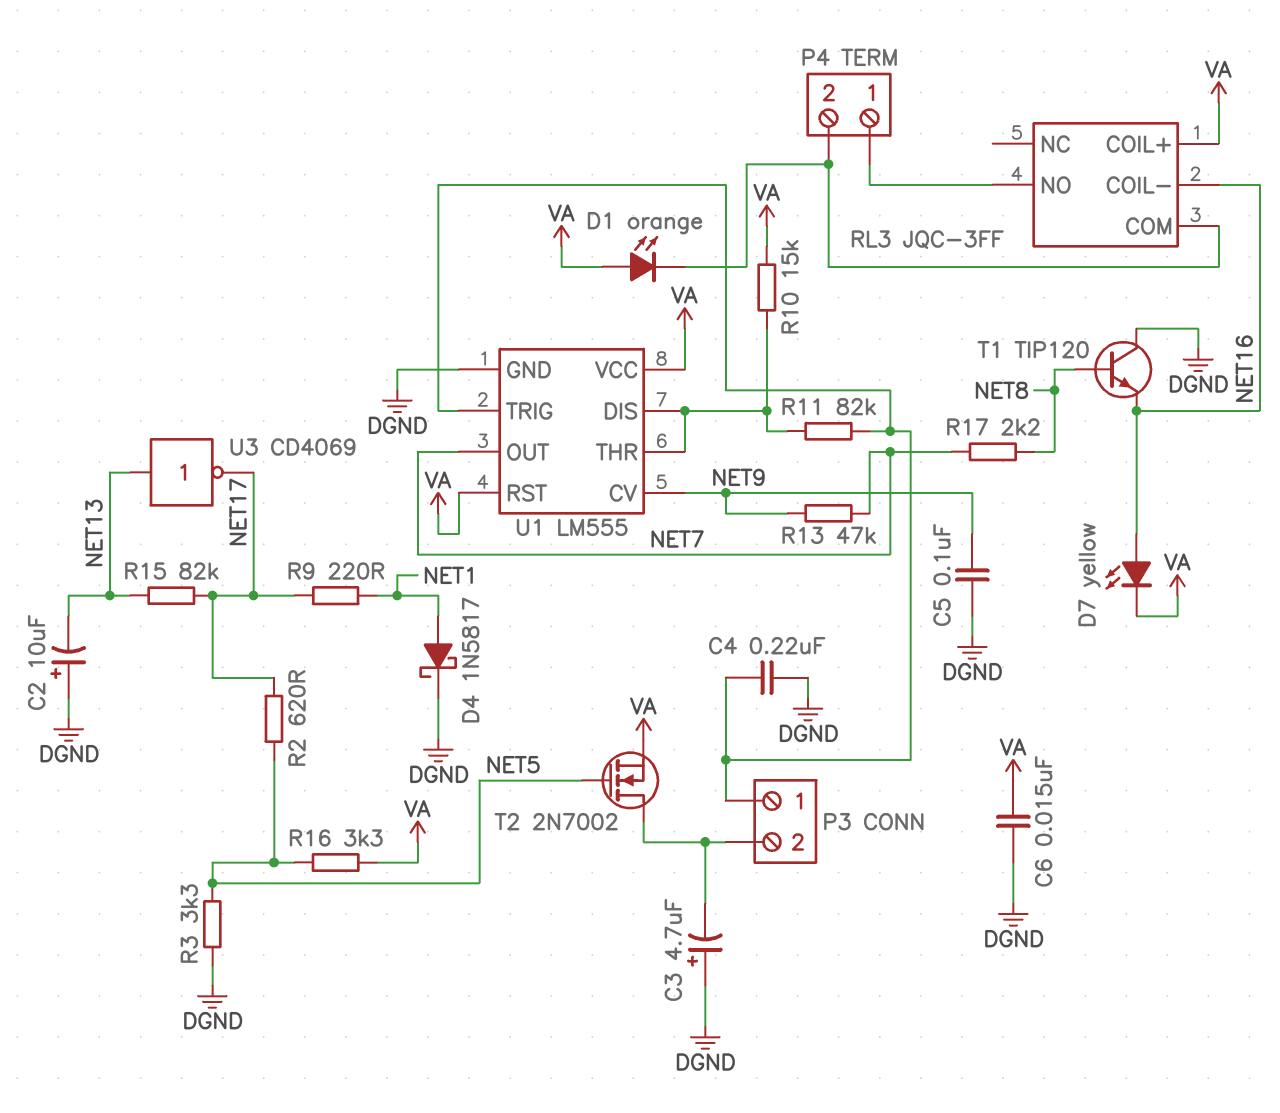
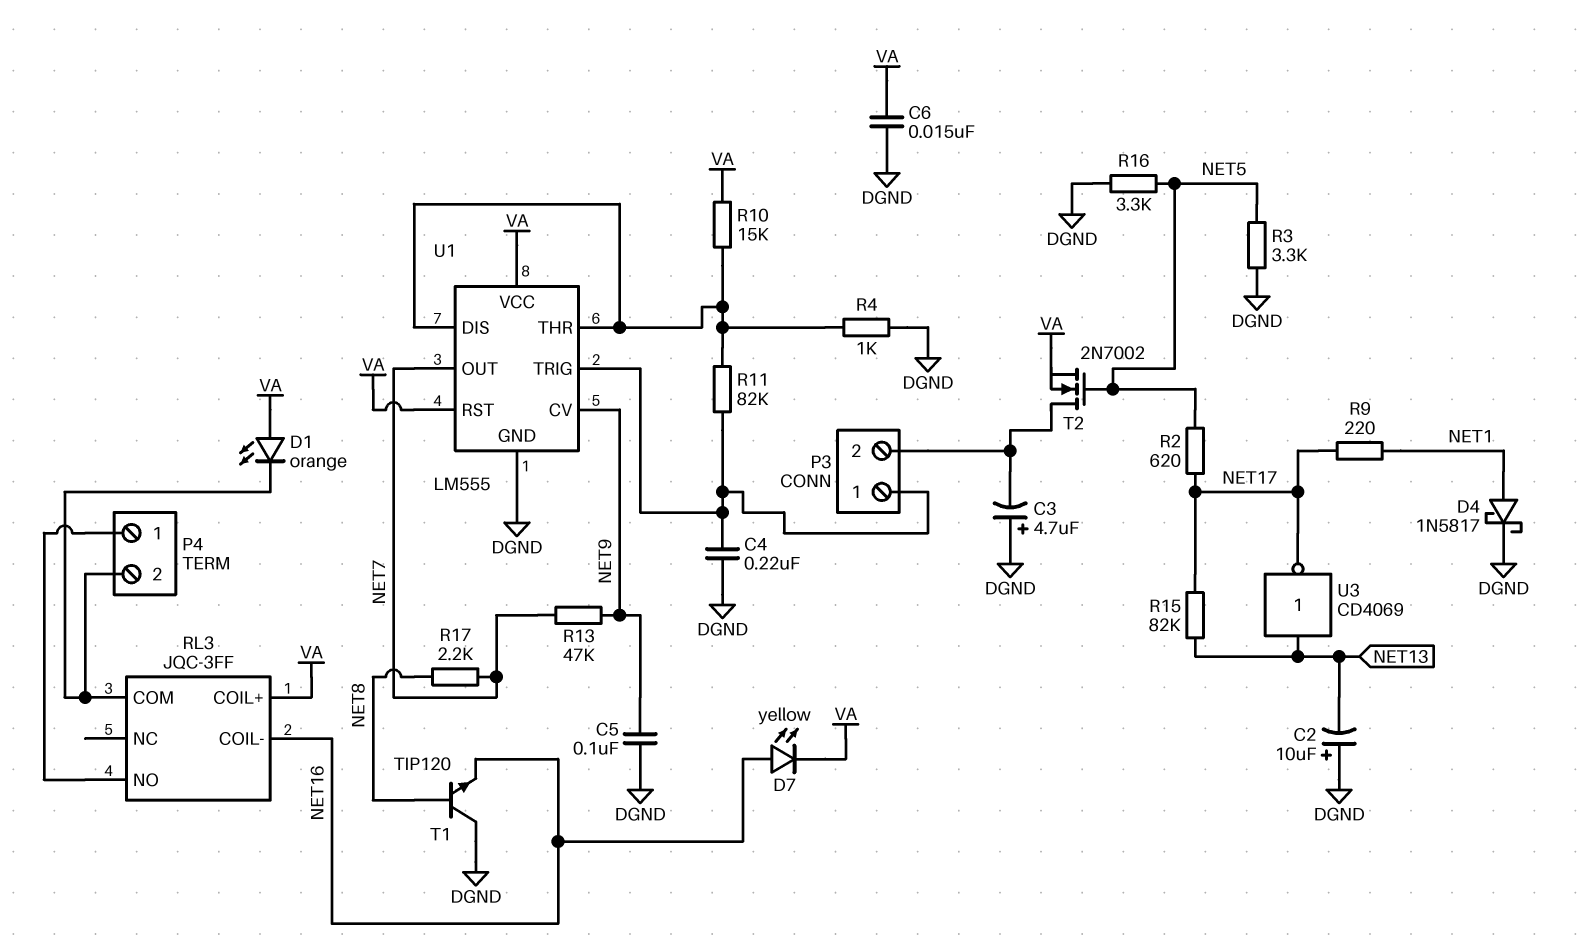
R4: none -> 1k (DGND, U1/DIS)
R16: 3.3k (NET5, VA) -> 3.3k (DGND, NET5)

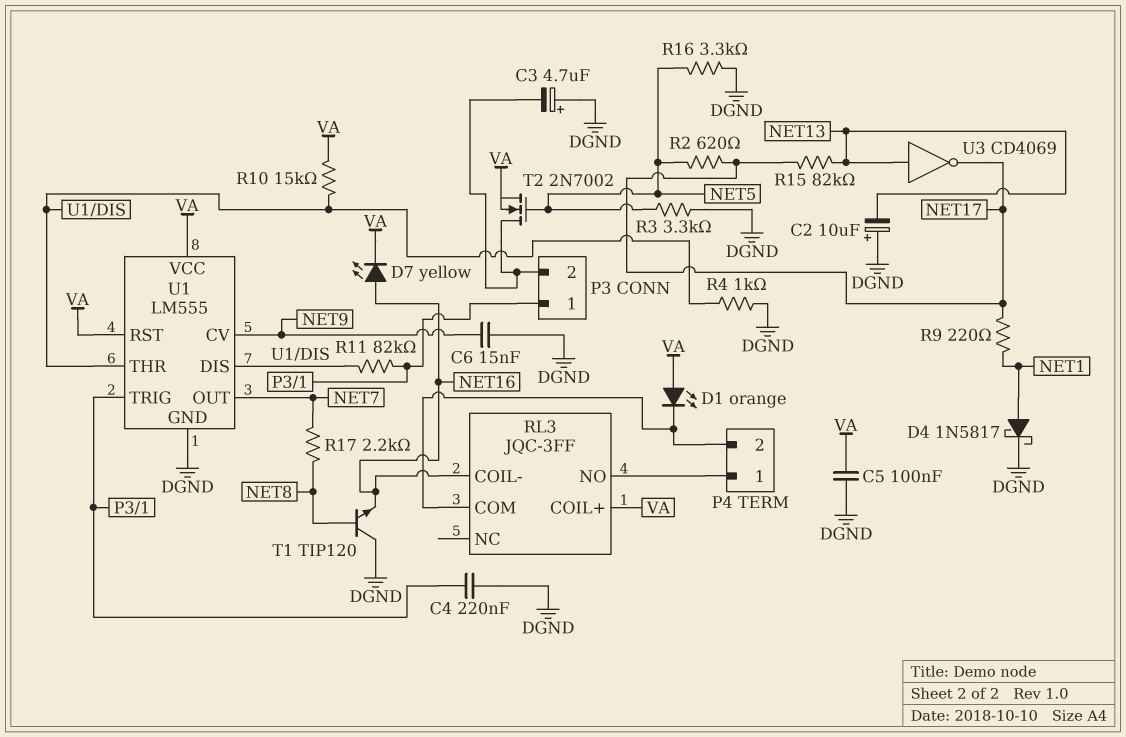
C5: 100nF (DGND, NET9) -> 100nF (DGND, VA)
C6: 15nF (DGND, VA) -> 15nF (DGND, NET9)
R13: 47k (NET7, NET9) -> none

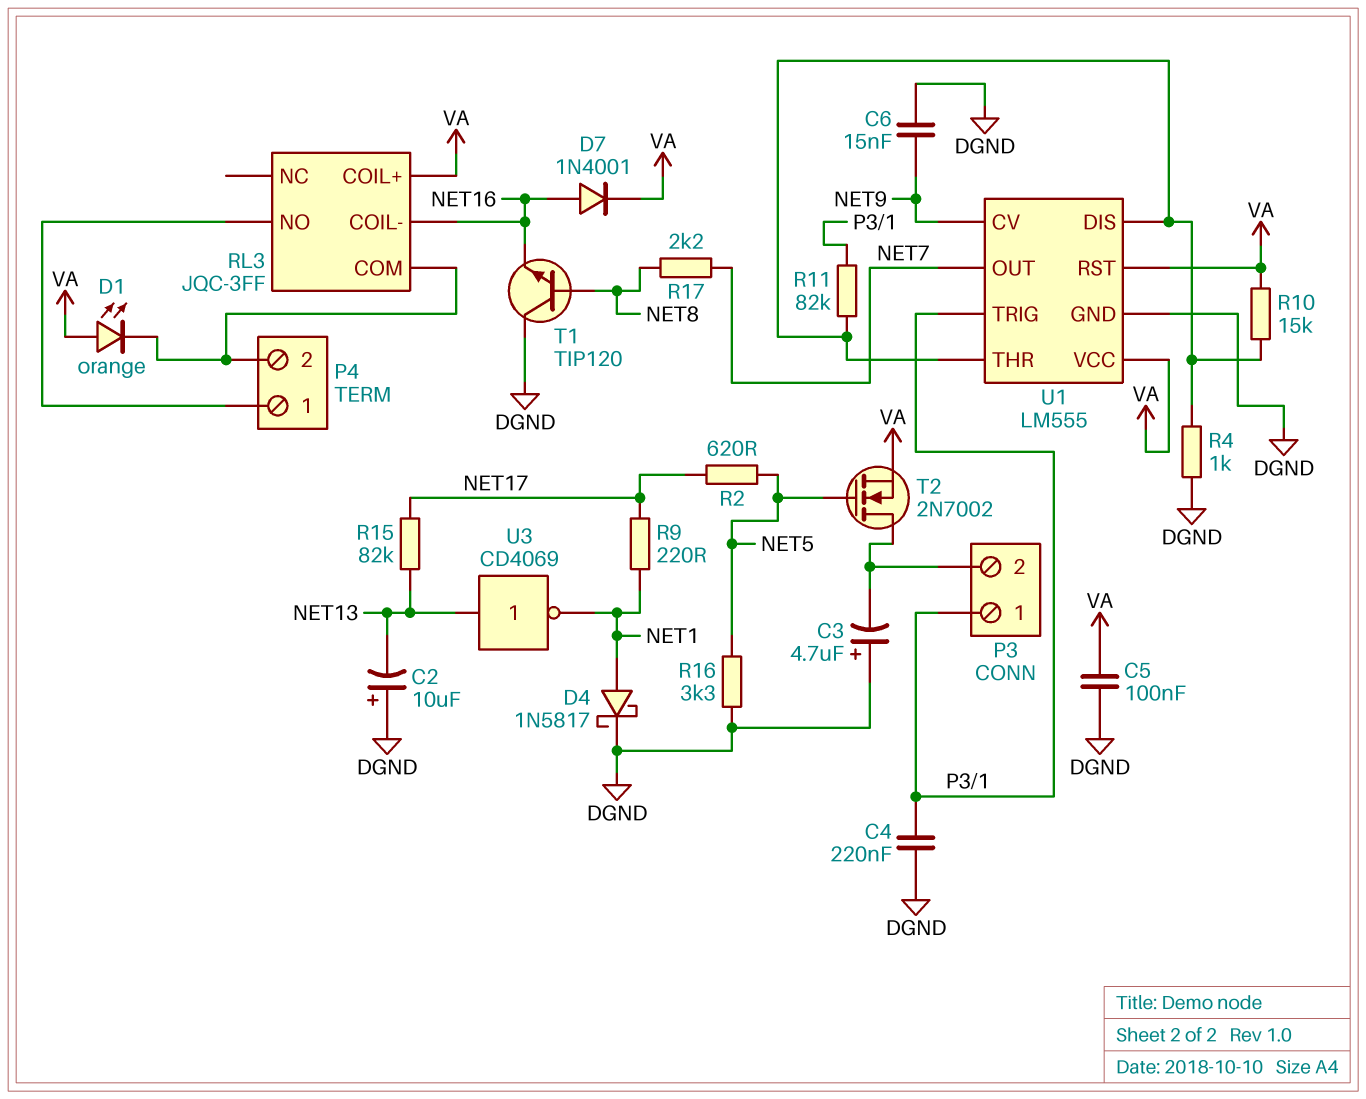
D7: LED yellow (A NET16, K VA) -> diode 1N4001 (A NET16, K VA)
R3: 3.3k (DGND, NET5) -> none
U3: NOT CD4069 (in NET13, out NET17) -> NOT CD4069 (in NET13, out NET1)

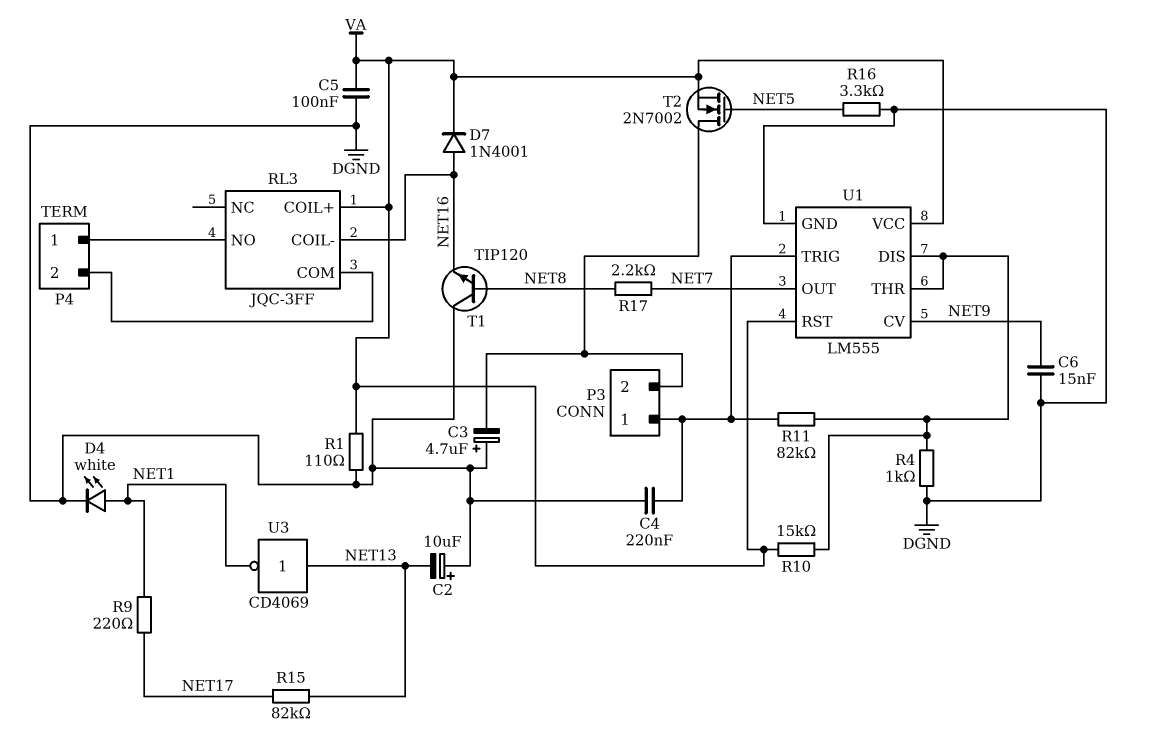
D1: LED orange (A VA, K P4/2) -> none
D4: schottky 1N5817 (A NET1, K DGND) -> LED white (A NET1, K DGND)
R1: none -> 110 (DGND, VA)
R2: 620 (NET5, NET17) -> none

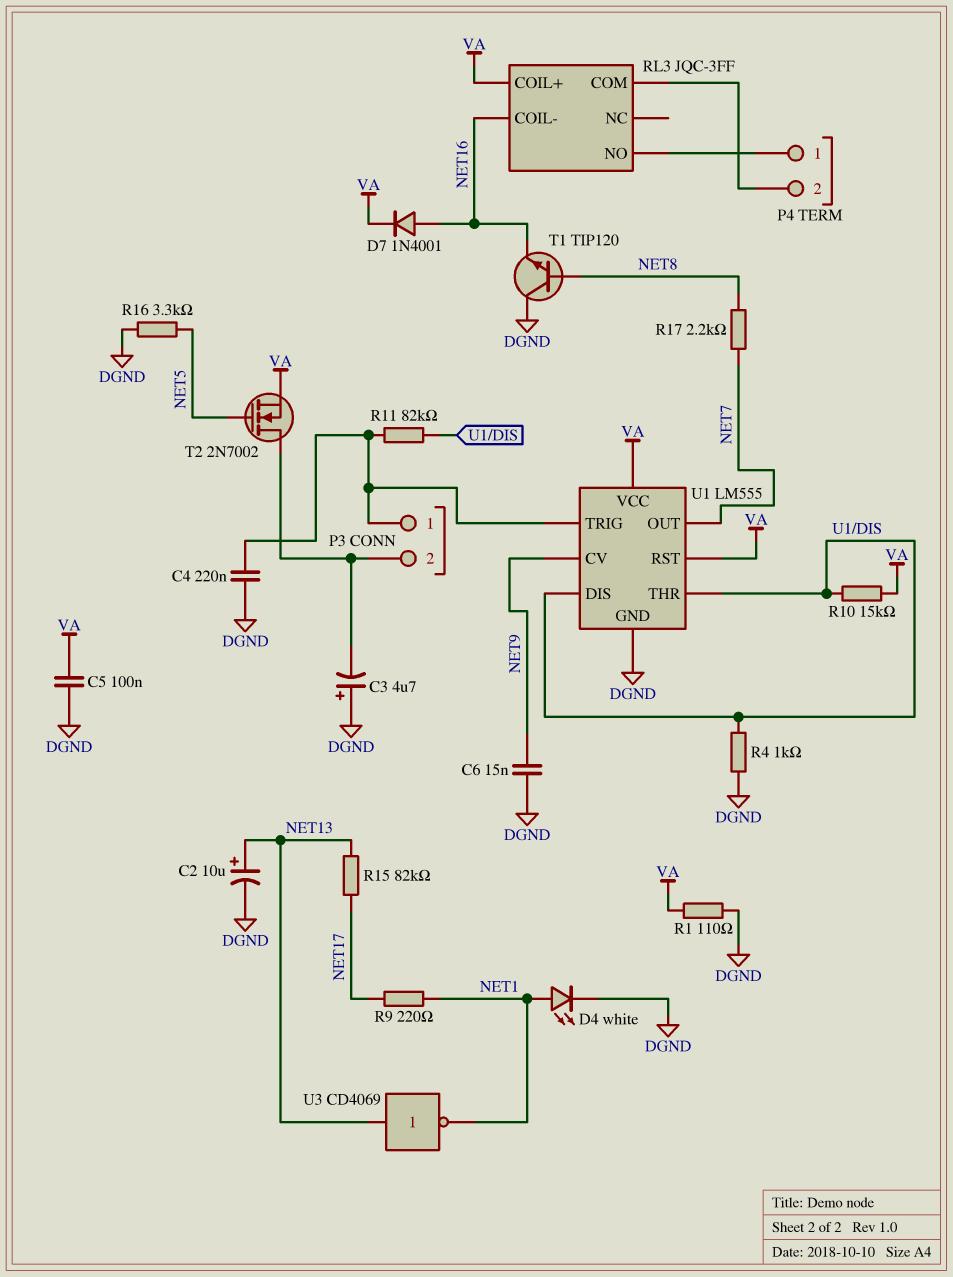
C2: 10uF (plus DGND, minus NET13) -> 10uF (plus NET13, minus DGND)

